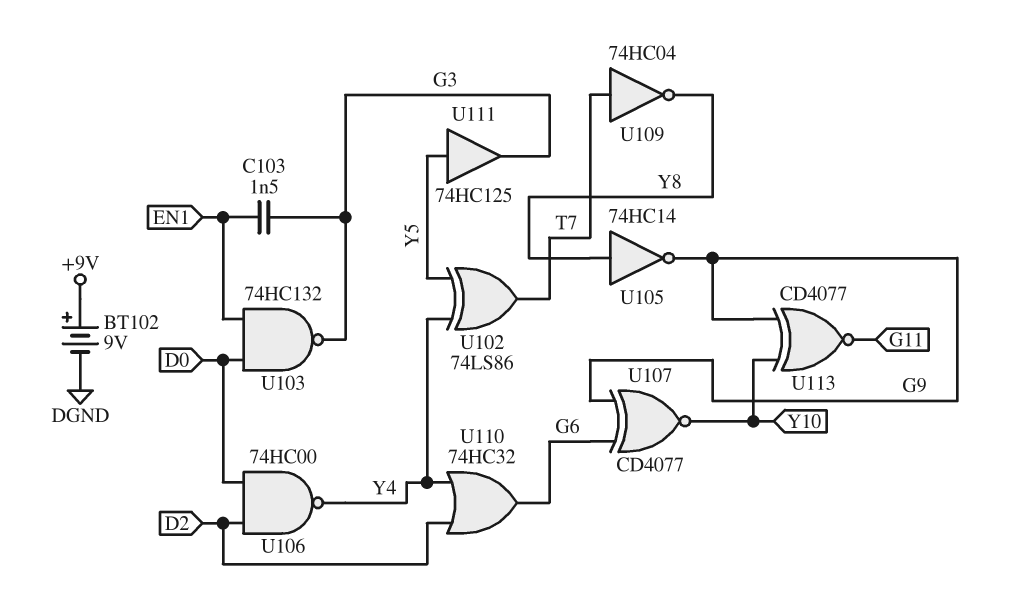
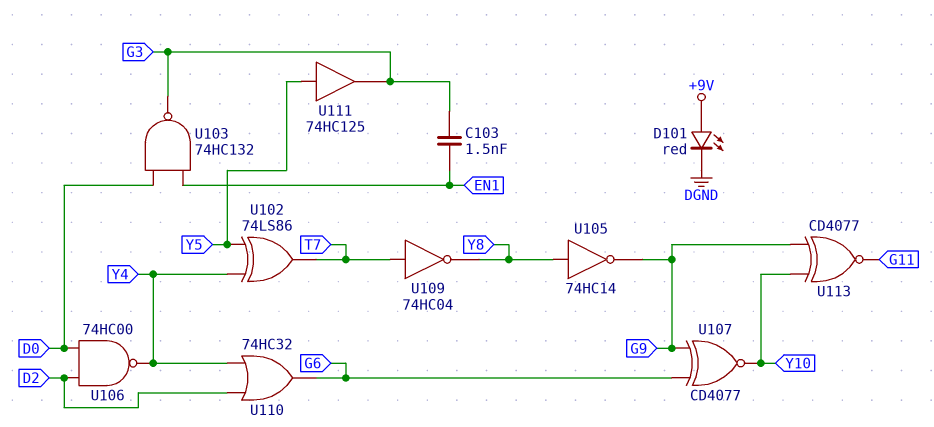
BT102: 9V (plus +9V, minus DGND) -> none
D101: none -> LED red (A +9V, K DGND)

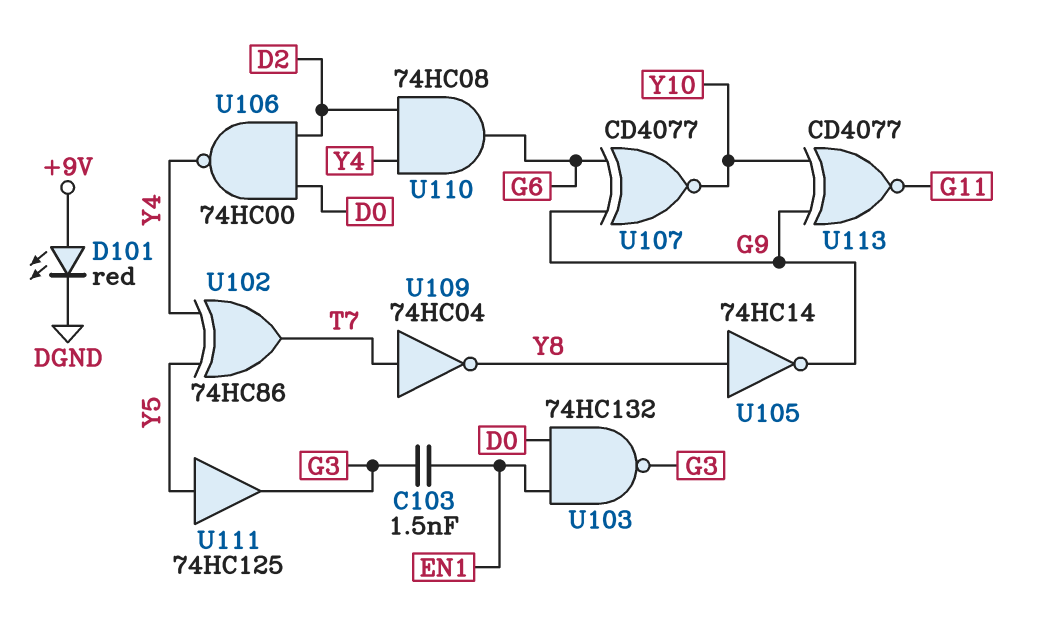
U102: XOR 74LS86 (in Y4, in Y5, out T7) -> XOR 74HC86 (in Y4, in Y5, out T7)
U110: OR 74HC32 (in D2, in Y4, out G6) -> AND 74HC08 (in D2, in Y4, out G6)

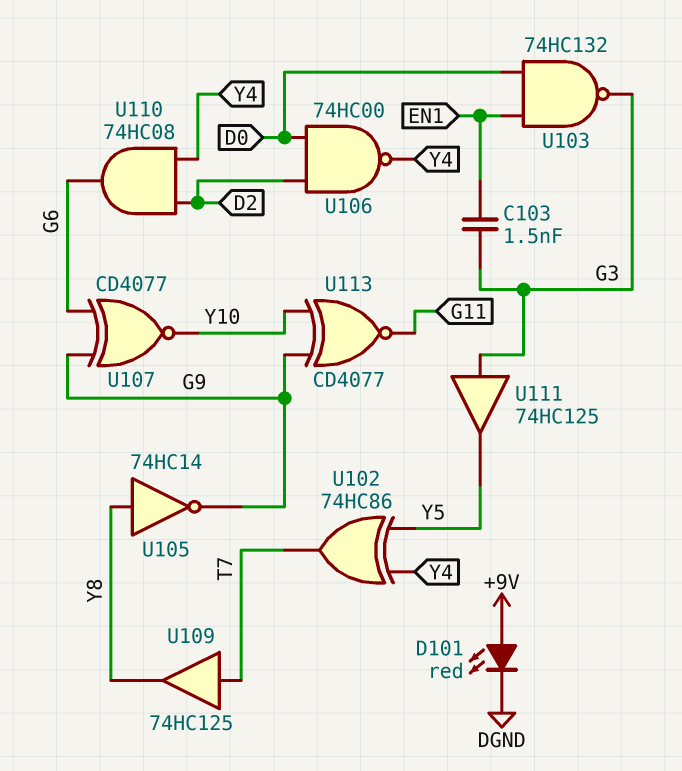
U109: NOT 74HC04 (in T7, out Y8) -> buffer 74HC125 (in T7, out Y8)
U111: buffer 74HC125 (in Y5, out G3) -> buffer 74HC125 (in G3, out Y5)

